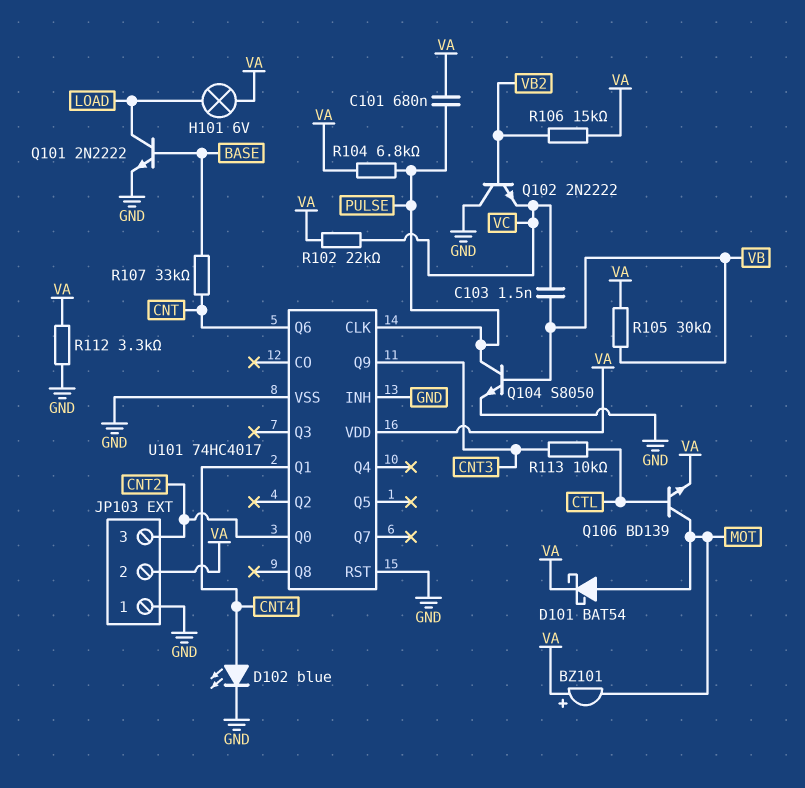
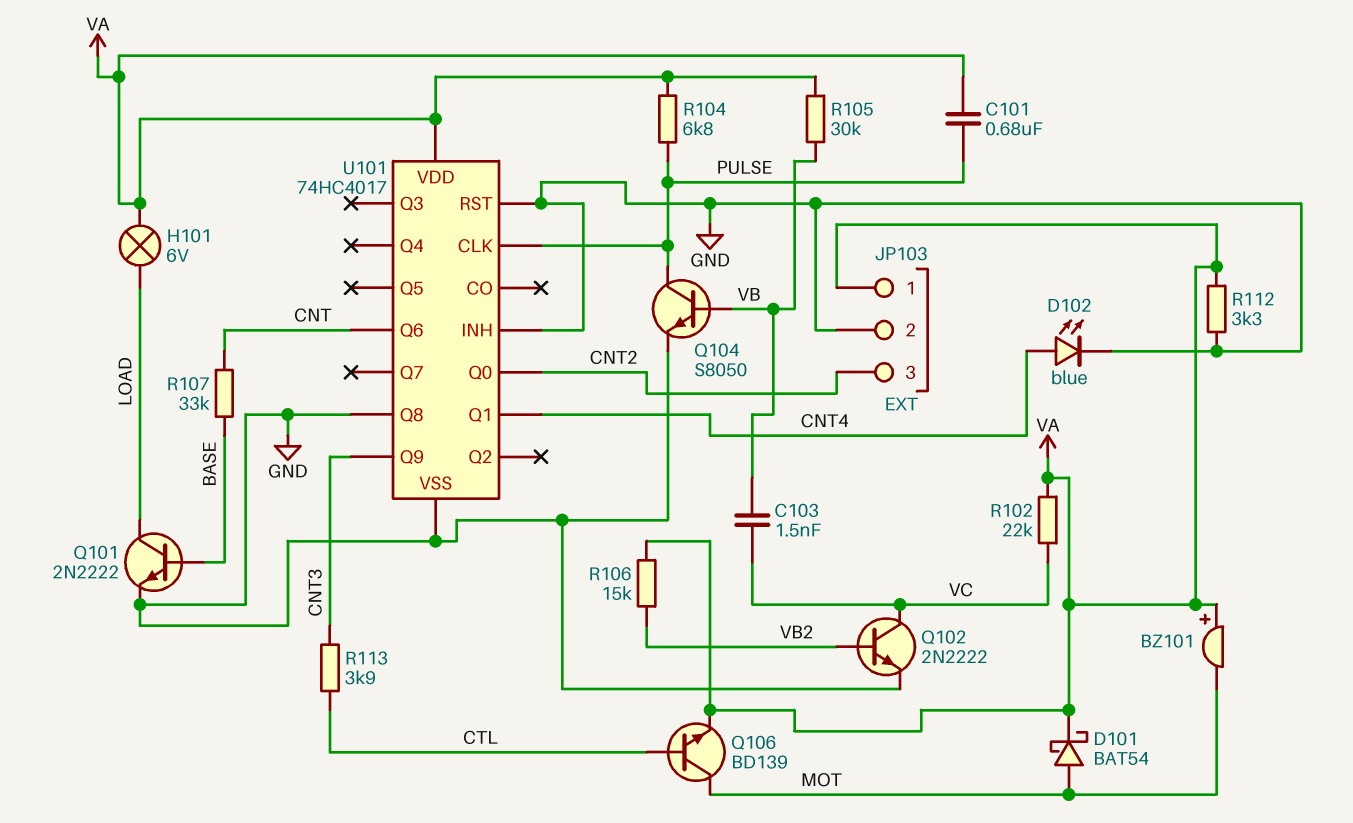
JP103 pin 1: GND -> VA
JP103 pin 2: VA -> GND
Q102: NPN 2N2222 (B VB2, C GND, E VC) -> NPN 2N2222 (B VB2, C VC, E GND)
R113: 10k (CNT3, CTL) -> 3.9k (CNT3, CTL)
U101 pin Q8: none -> GND

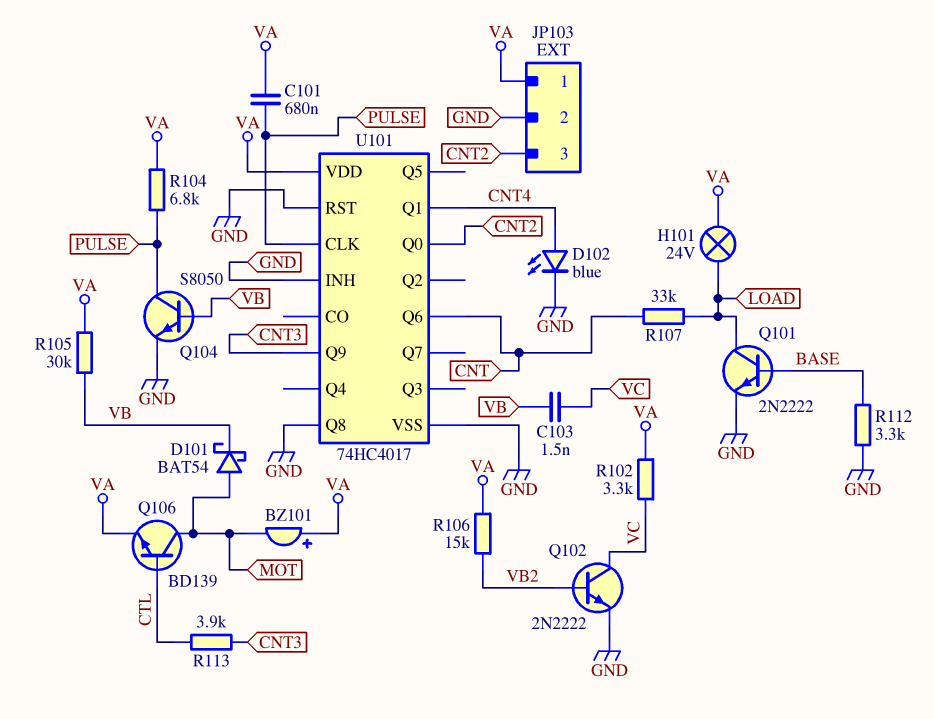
D101: schottky BAT54 (A MOT, K VA) -> schottky BAT54 (A MOT, K VB)
H101: lamp 6V (LOAD, VA) -> lamp 24V (LOAD, VA)
R102: 22k (VA, VC) -> 3.3k (VA, VC)
R107: 33k (BASE, CNT) -> 33k (CNT, LOAD)
R112: 3.3k (GND, VA) -> 3.3k (BASE, GND)

